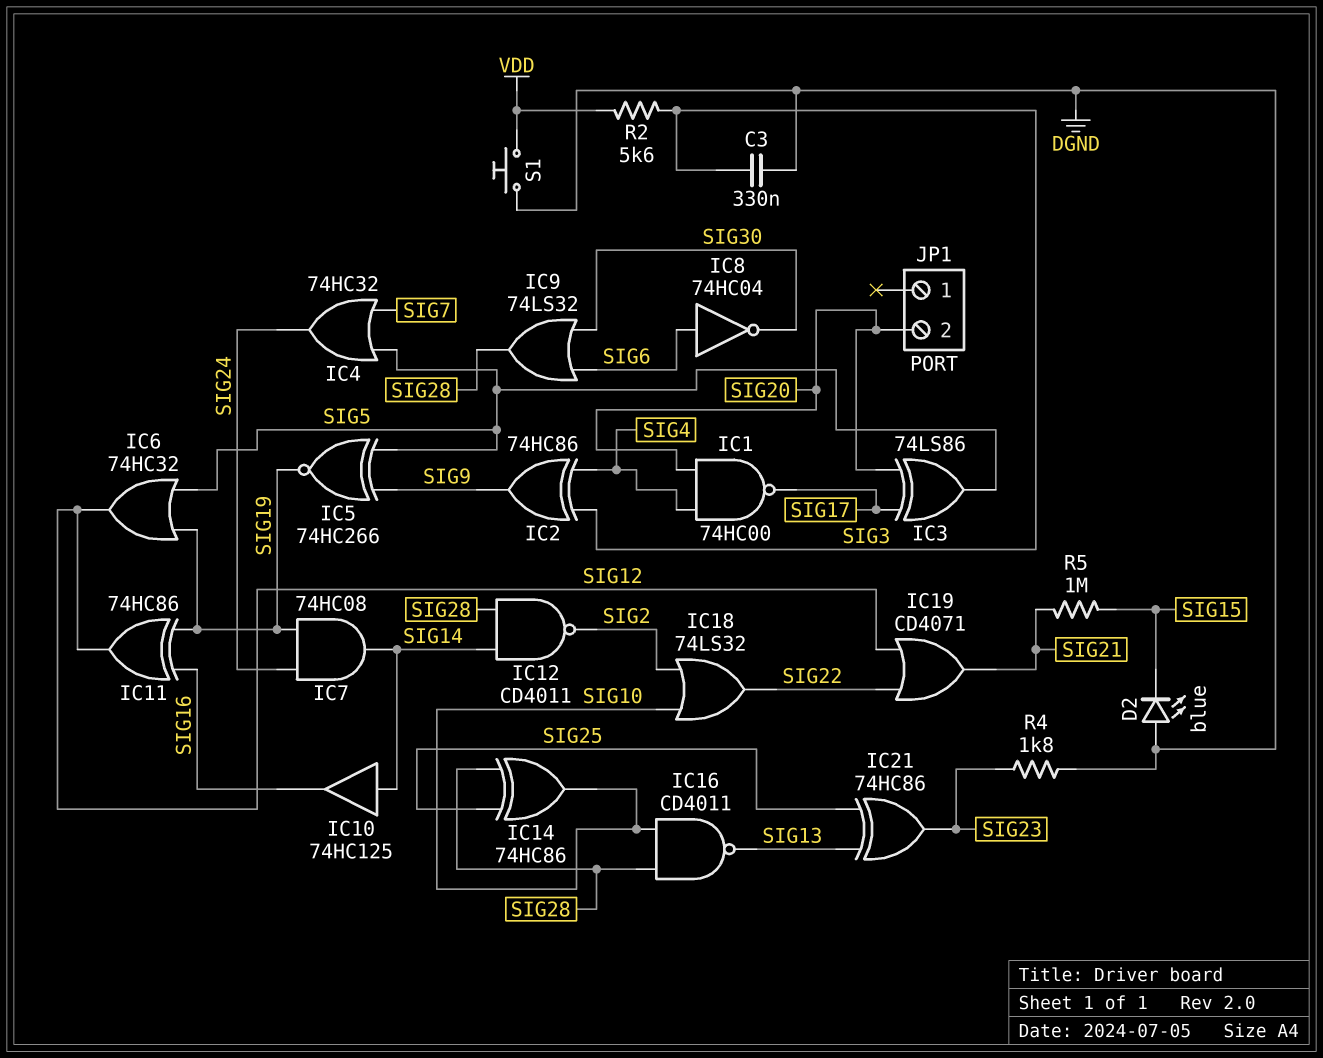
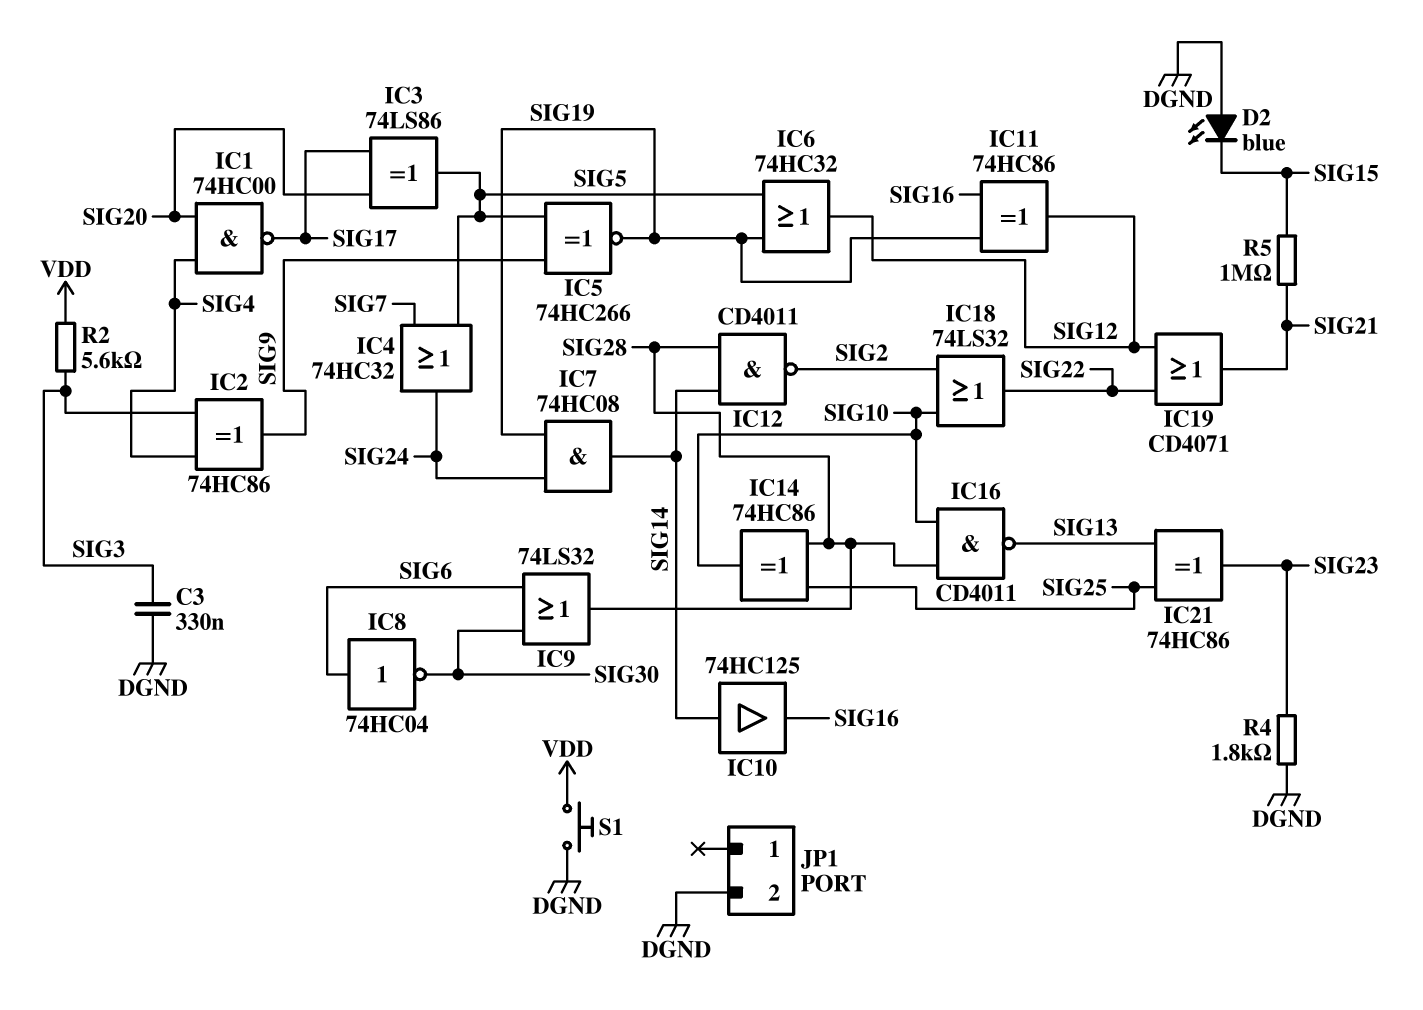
JP1 pin 2: SIG20 -> DGND

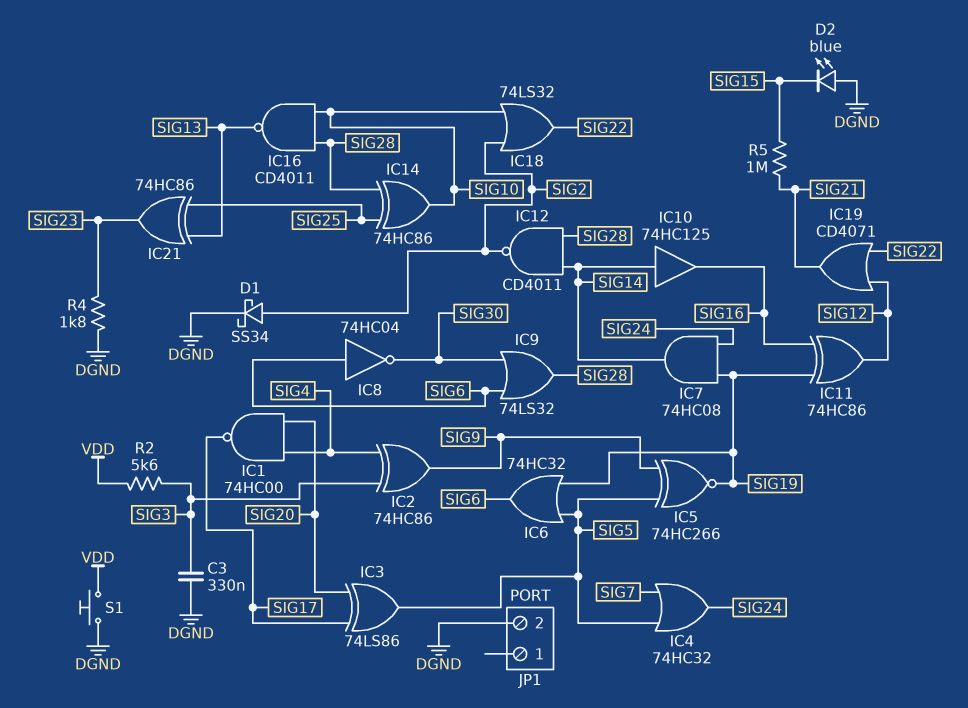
D1: none -> schottky SS34 (A SIG2, K DGND)
IC6: OR 74HC32 (in SIG5, in SIG19, out SIG12) -> OR 74HC32 (in SIG5, in SIG19, out SIG6)

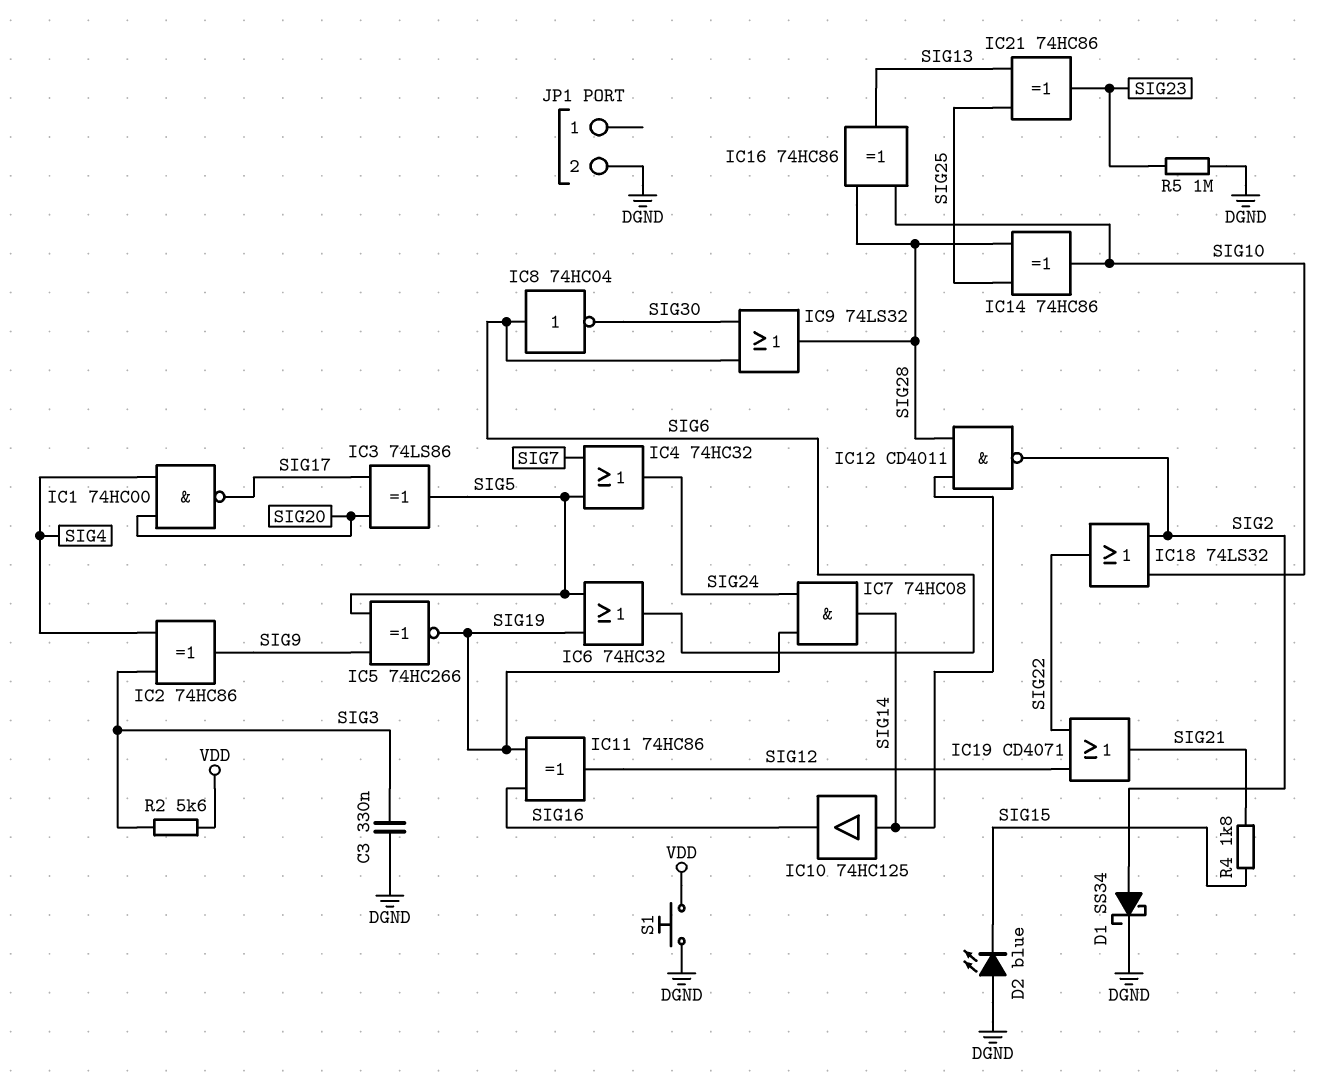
IC16: NAND CD4011 (in SIG10, in SIG28, out SIG13) -> XOR 74HC86 (in SIG10, in SIG28, out SIG13)
R4: 1.8k (DGND, SIG23) -> 1.8k (SIG15, SIG21)
R5: 1M (SIG15, SIG21) -> 1M (DGND, SIG23)

